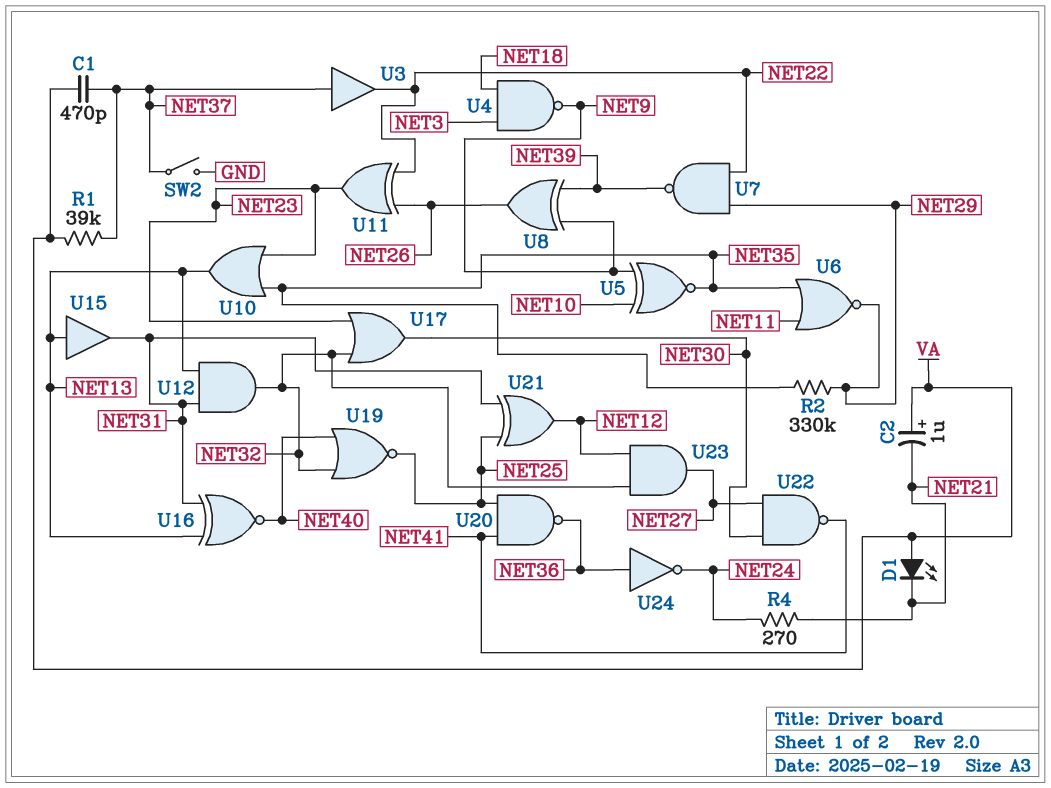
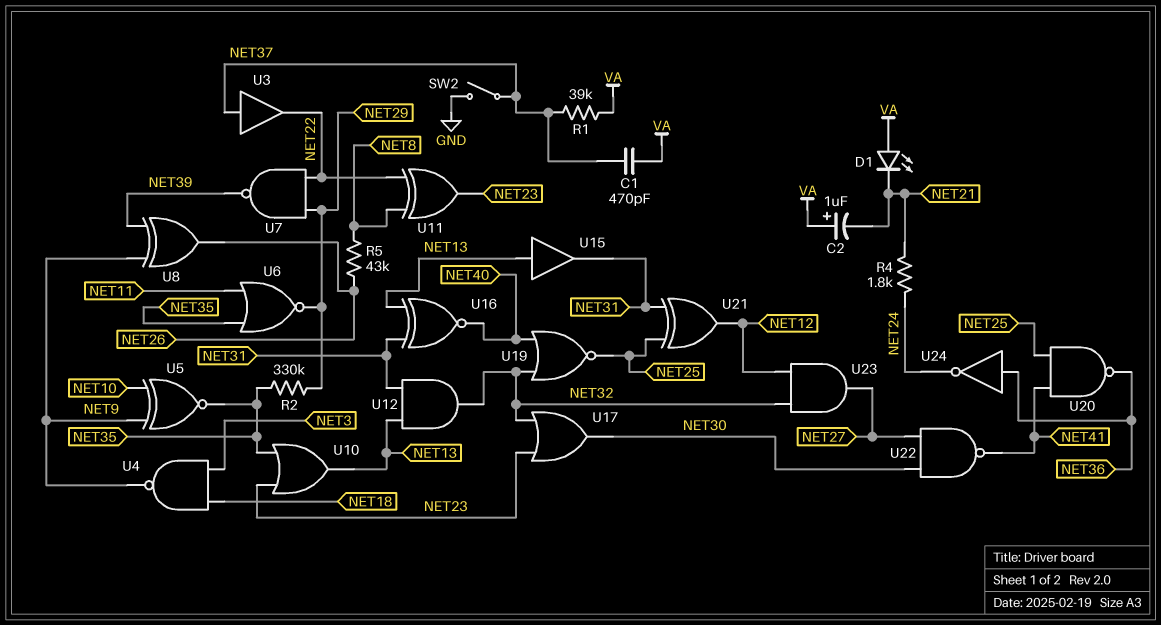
R4: 270 (NET21, NET24) -> 1.8k (NET21, NET24)
R5: none -> 43k (NET8, NET26)
U11: XOR (in NET22, in NET26, out NET23) -> XOR (in NET8, in NET22, out NET23)

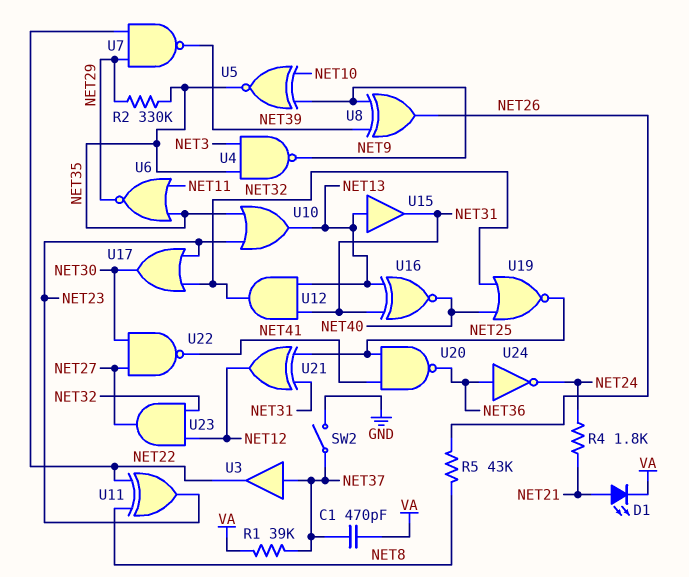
C2: 1uF (plus VA, minus NET21) -> none
D1: LED (A VA, K NET21) -> LED (A NET21, K VA)
U4: NAND (in NET3, in NET18, out NET9) -> NAND (in NET3, in NET35, out NET9)

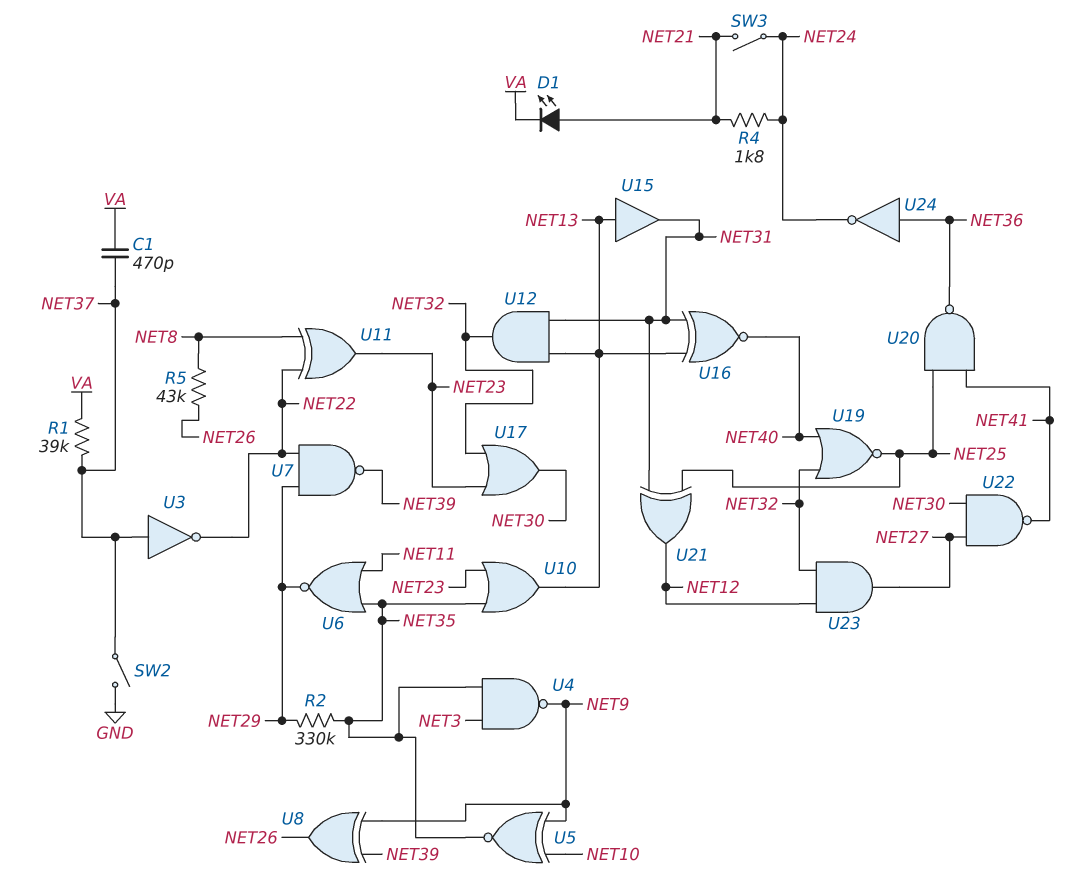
SW3: none -> switch (NET21, NET24)
U3: buffer (in NET37, out NET22) -> NOT (in NET37, out NET22)

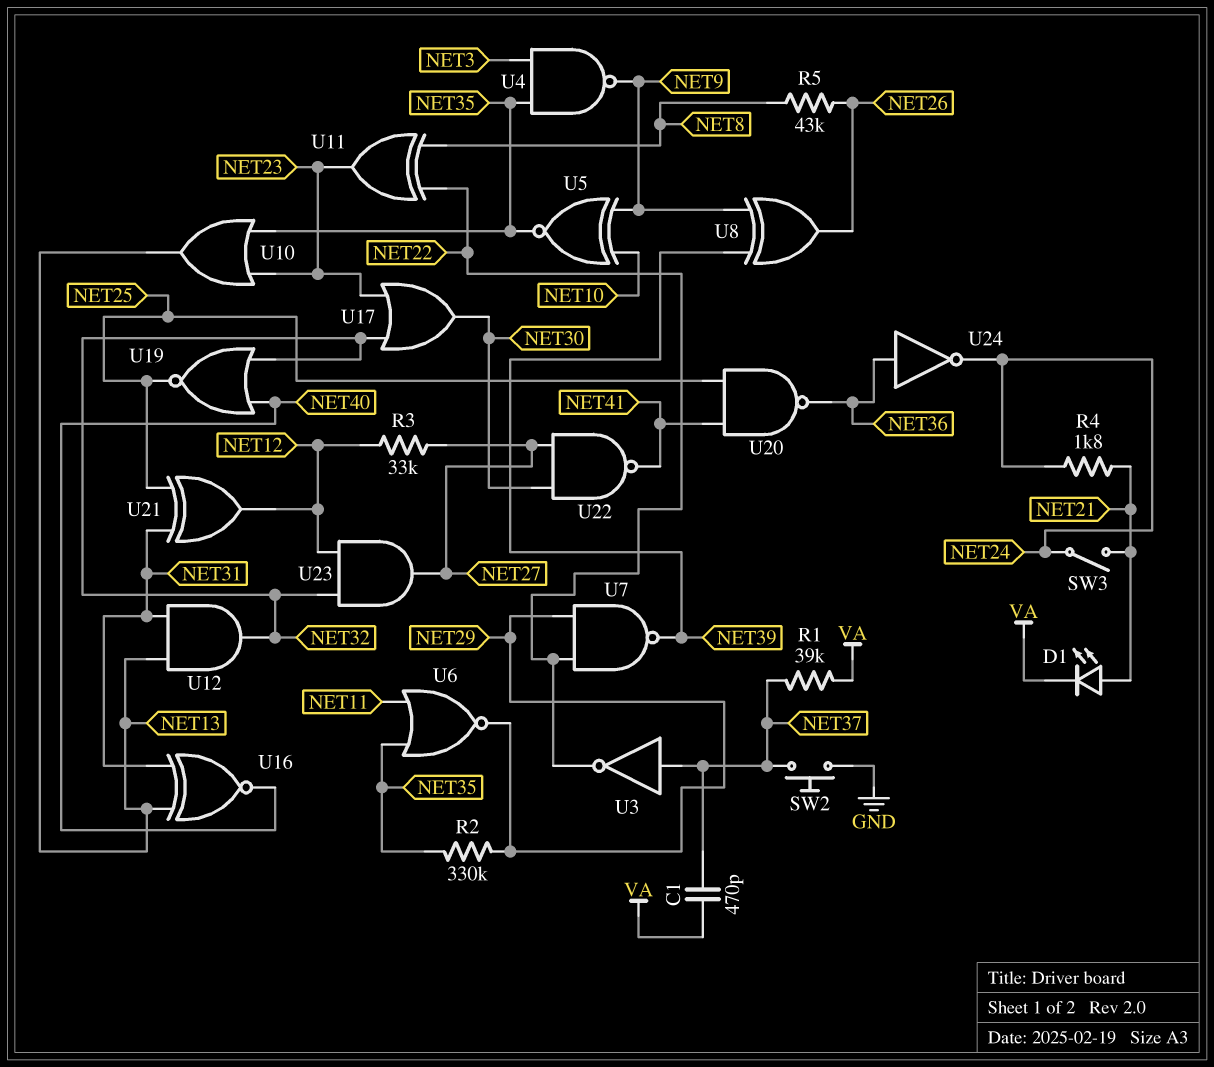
R3: none -> 33k (NET12, NET27)
SW2: switch (GND, NET37) -> button (GND, NET37)
U15: buffer (in NET13, out NET31) -> none

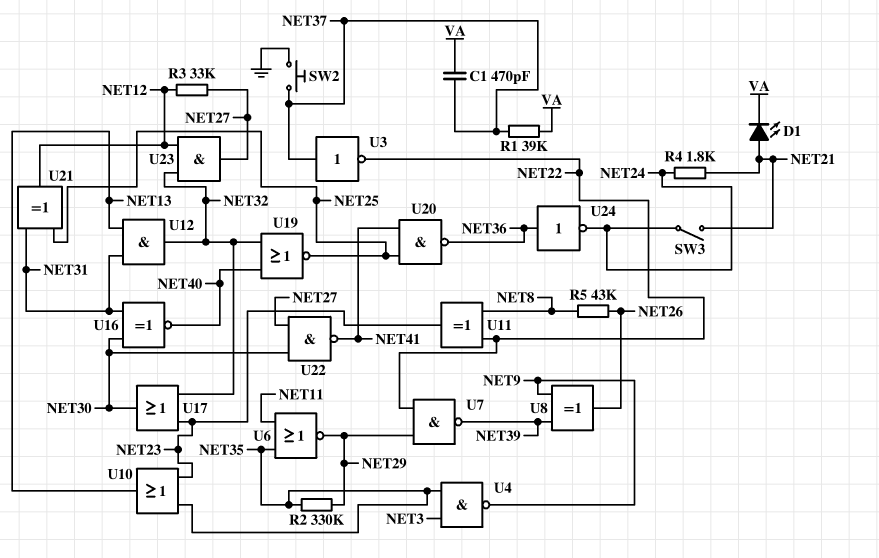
U5: XNOR (in NET9, in NET10, out NET35) -> none
U16: XNOR (in NET13, in NET31, out NET40) -> XNOR (in NET30, in NET31, out NET40)

